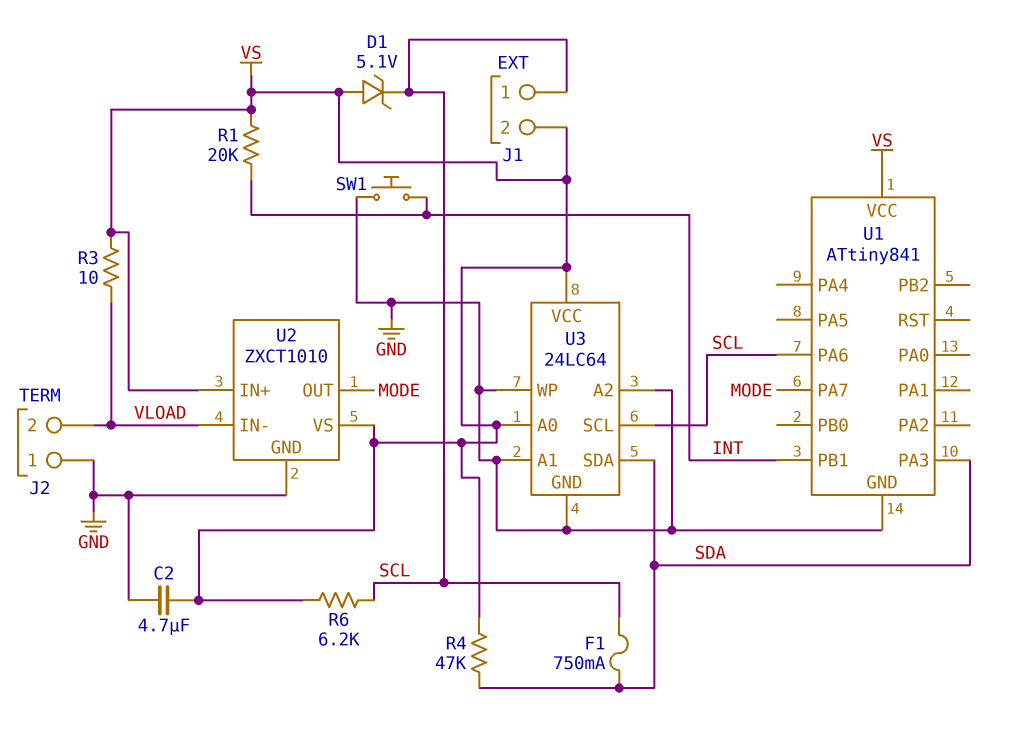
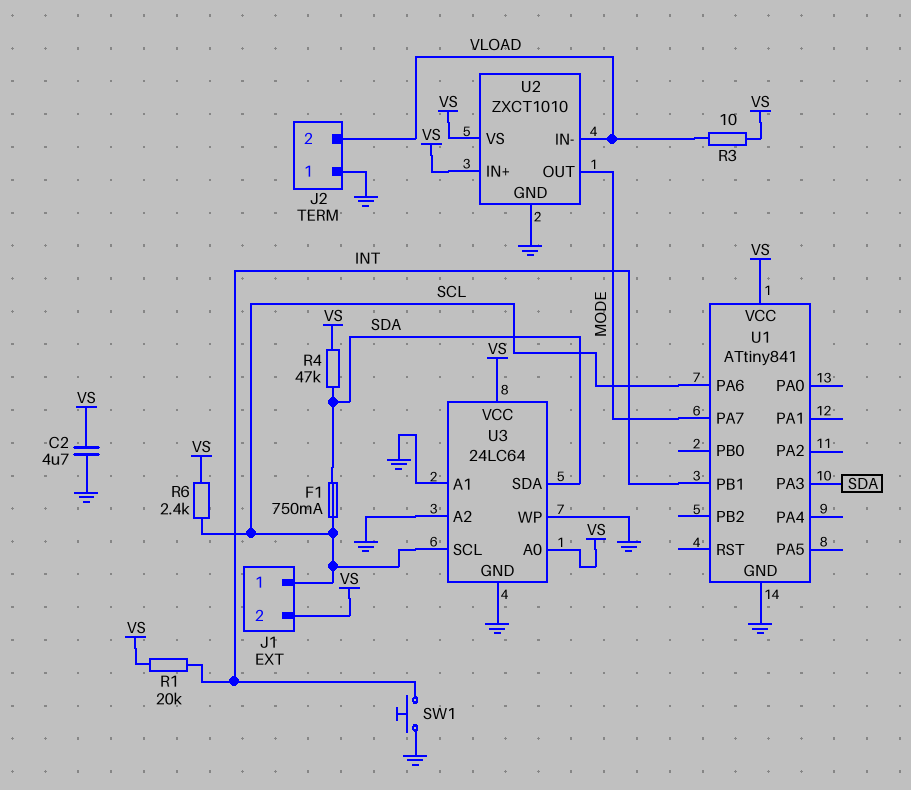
D1: zener 5.1V (A VS, K SCL) -> none
R6: 6.2k (SCL, VS) -> 2.4k (SCL, VS)

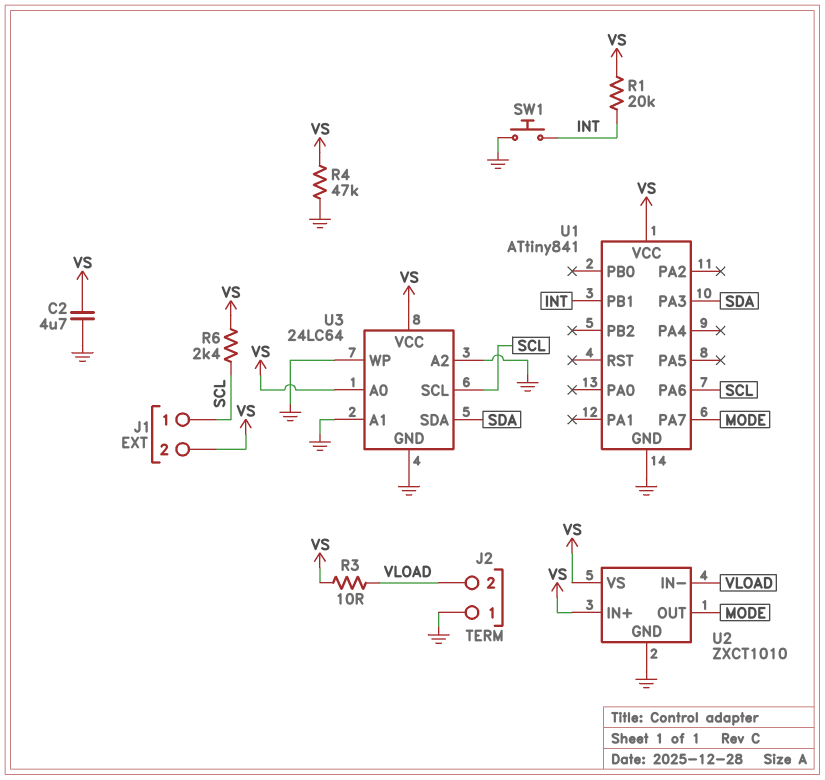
F1: 750mA (SCL, SDA) -> none
R4: 47k (SDA, VS) -> 47k (GND, VS)

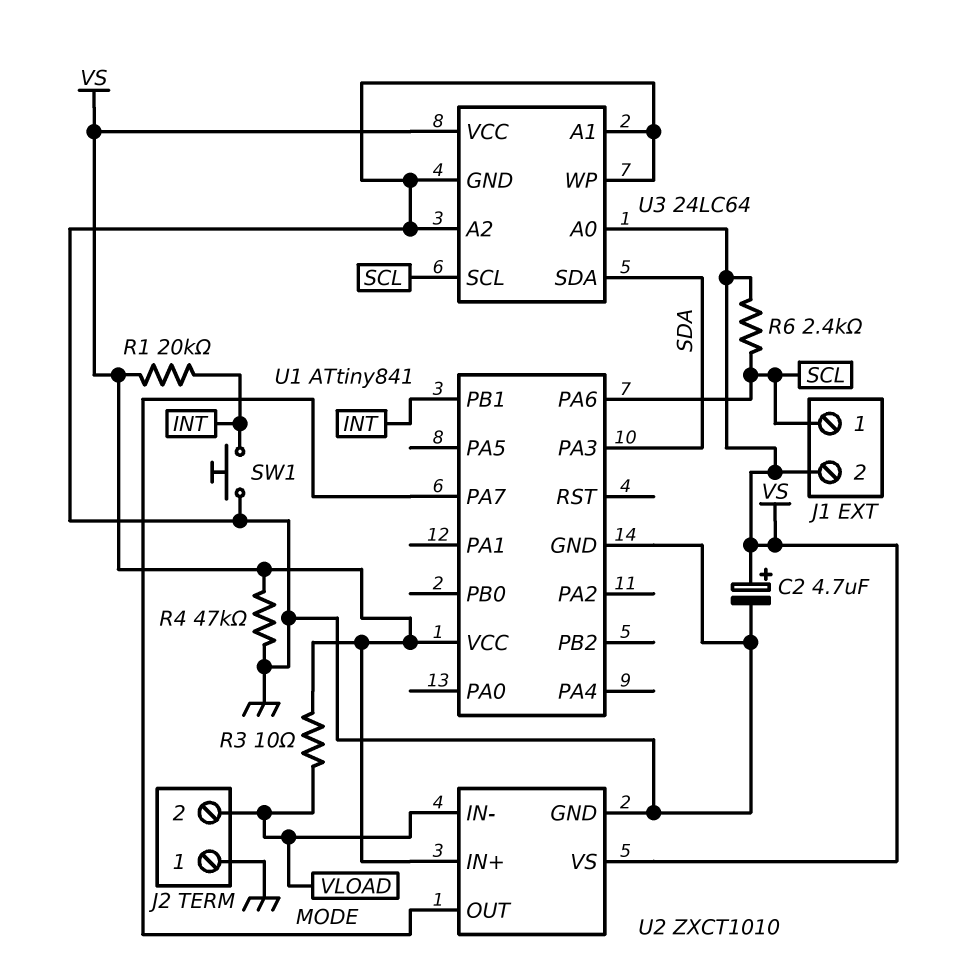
C2: 4.7uF (GND, VS) -> 4.7uF (plus VS, minus GND)

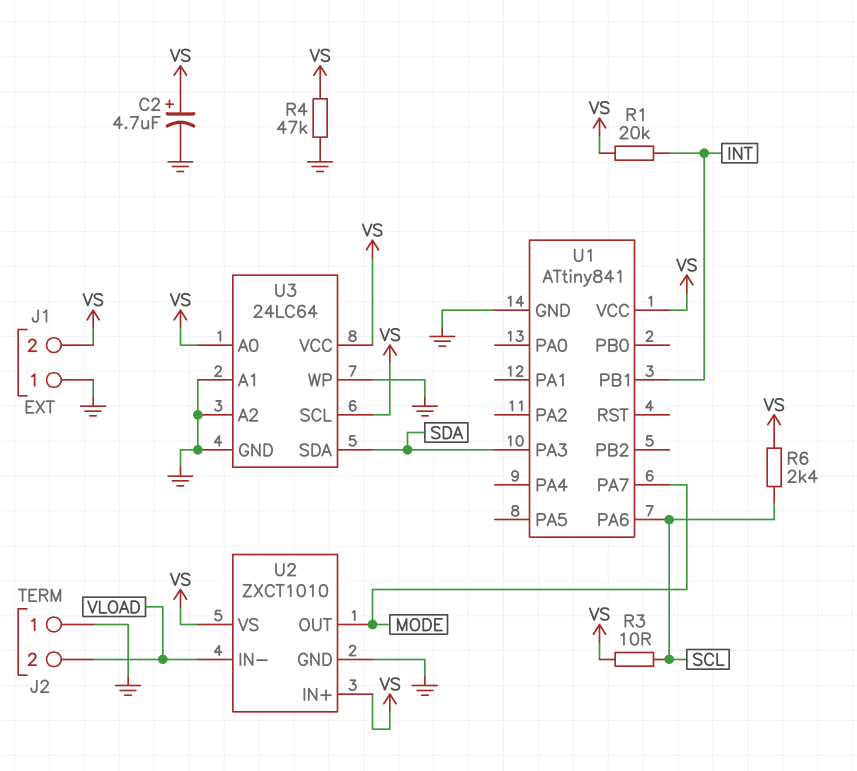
J1 pin 1: SCL -> GND
R3: 10 (VLOAD, VS) -> 10 (SCL, VS)
SW1: button (GND, INT) -> none
U3 pin SCL: SCL -> VS

